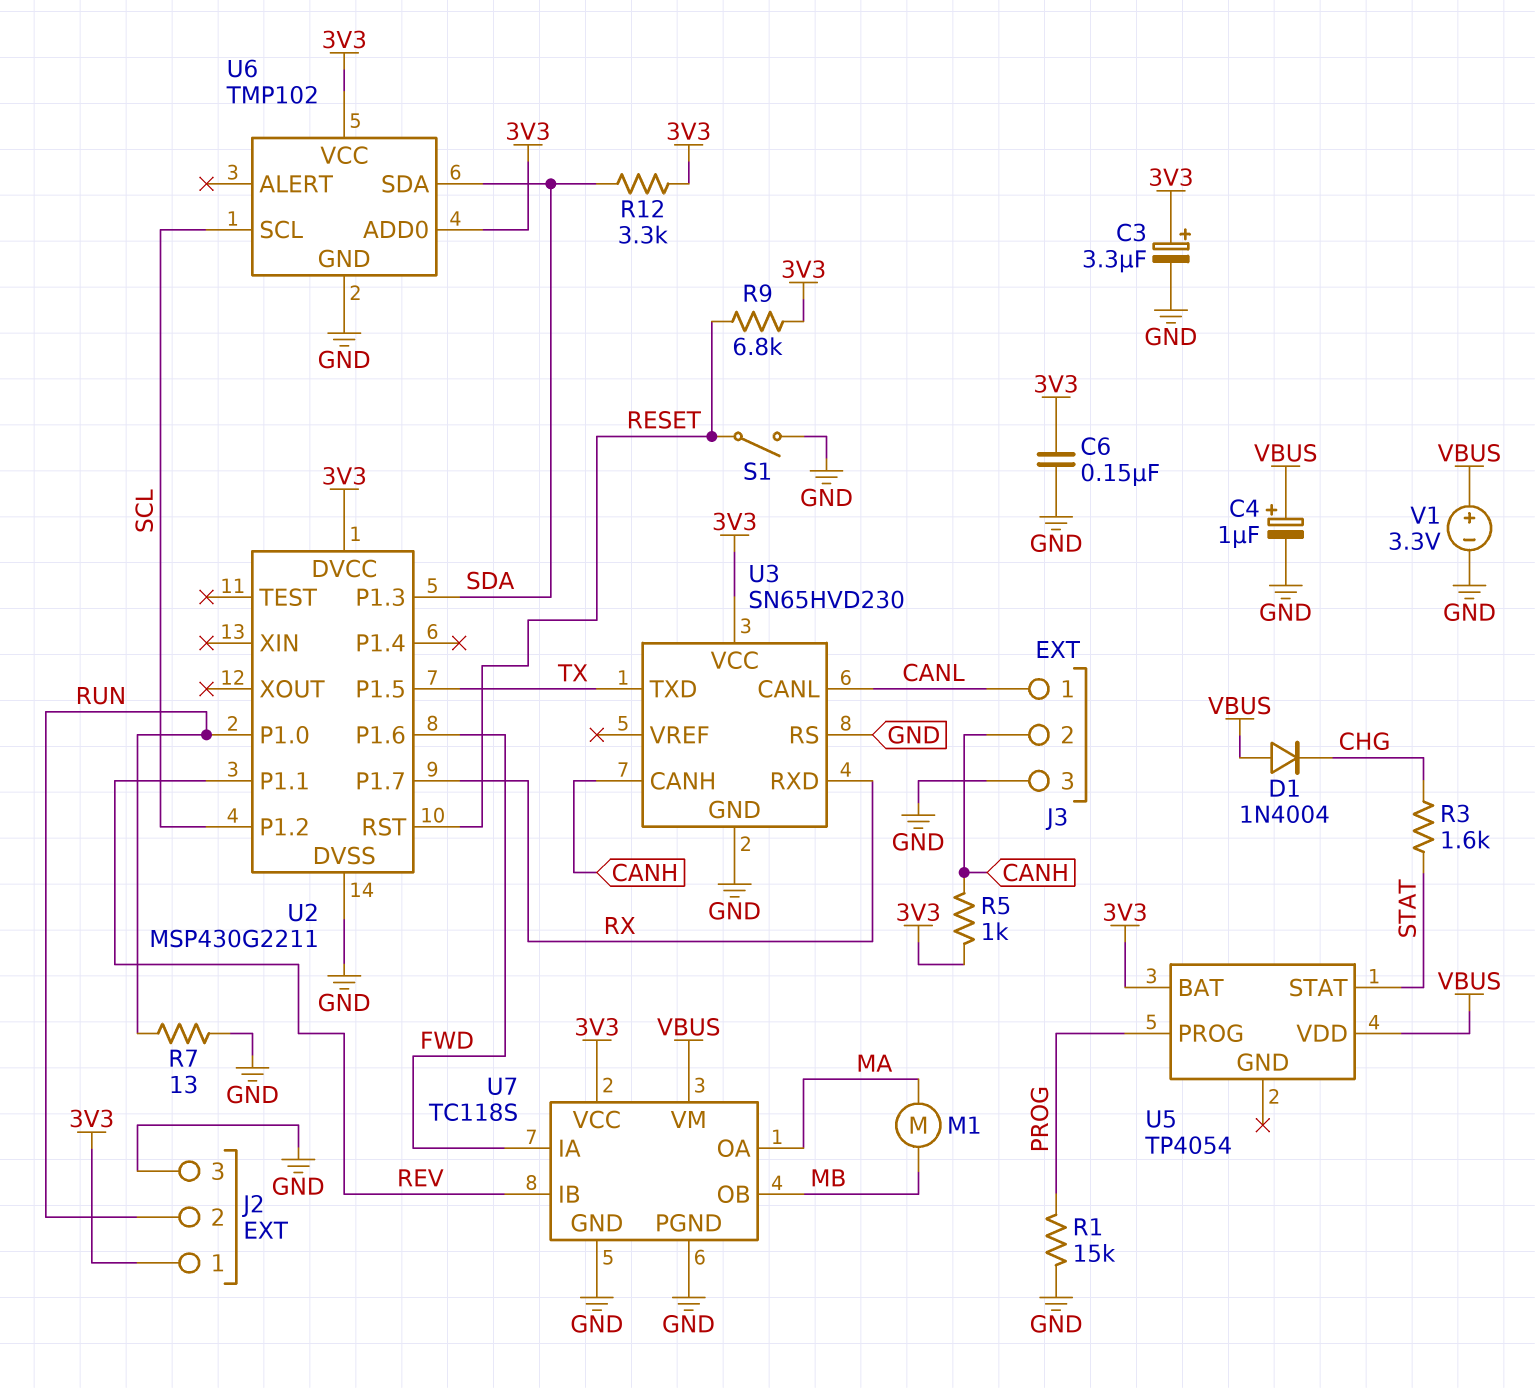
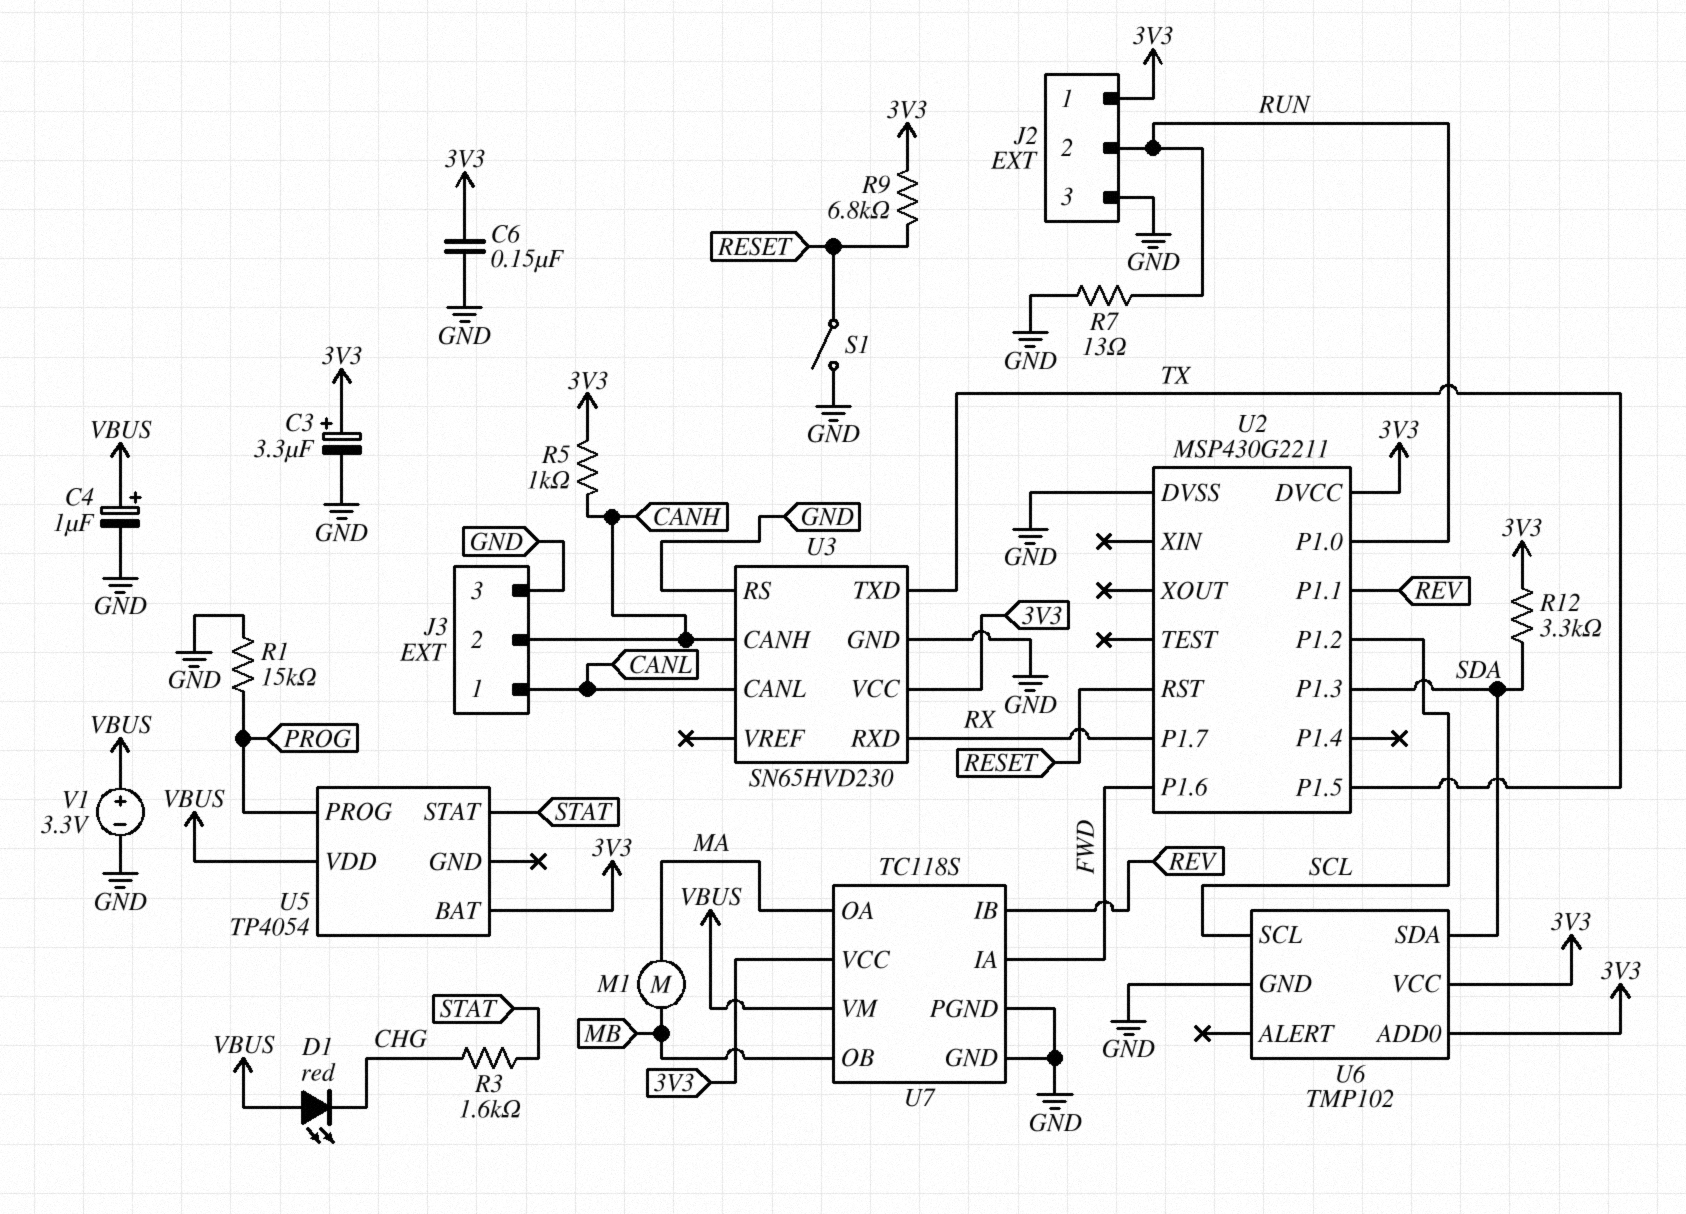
D1: diode 1N4004 (A VBUS, K CHG) -> LED red (A VBUS, K CHG)

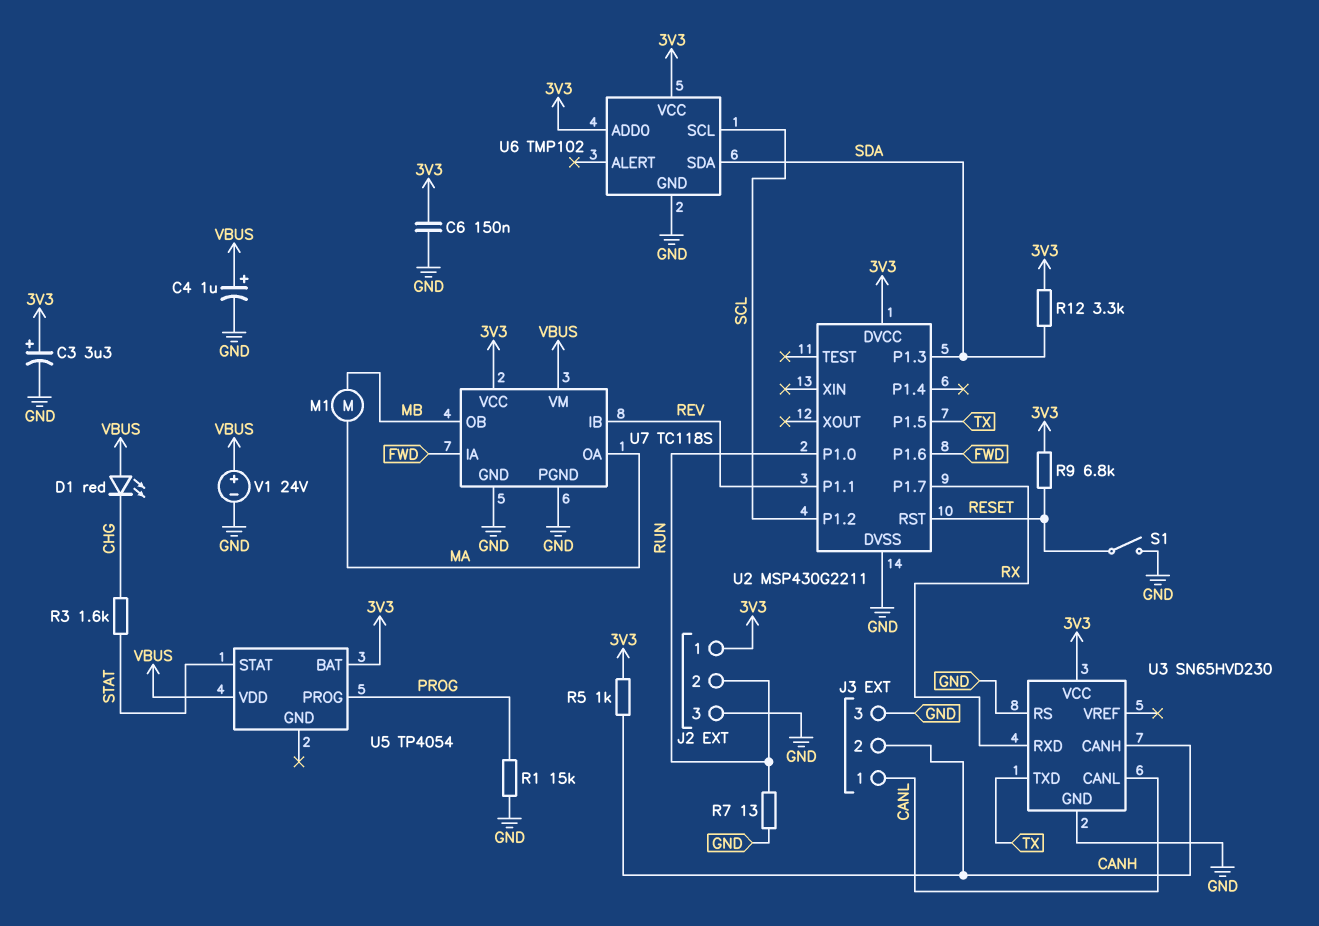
V1: 3.3V (plus VBUS, minus GND) -> 24V (plus VBUS, minus GND)

